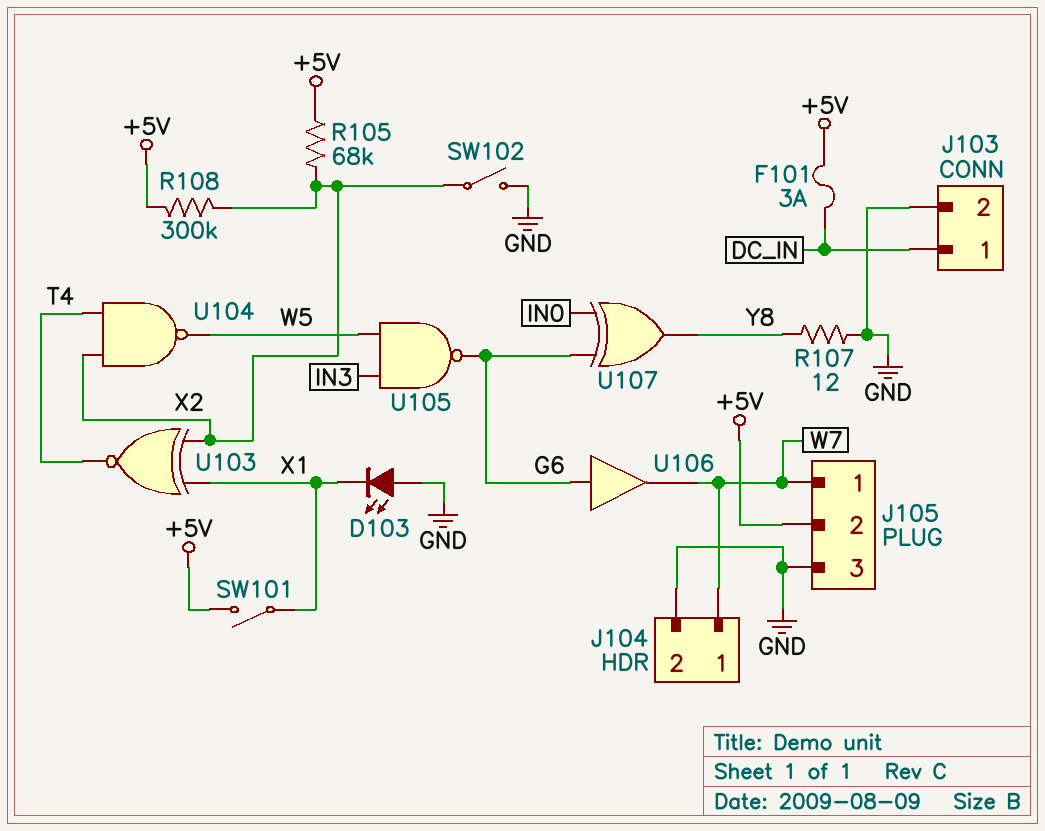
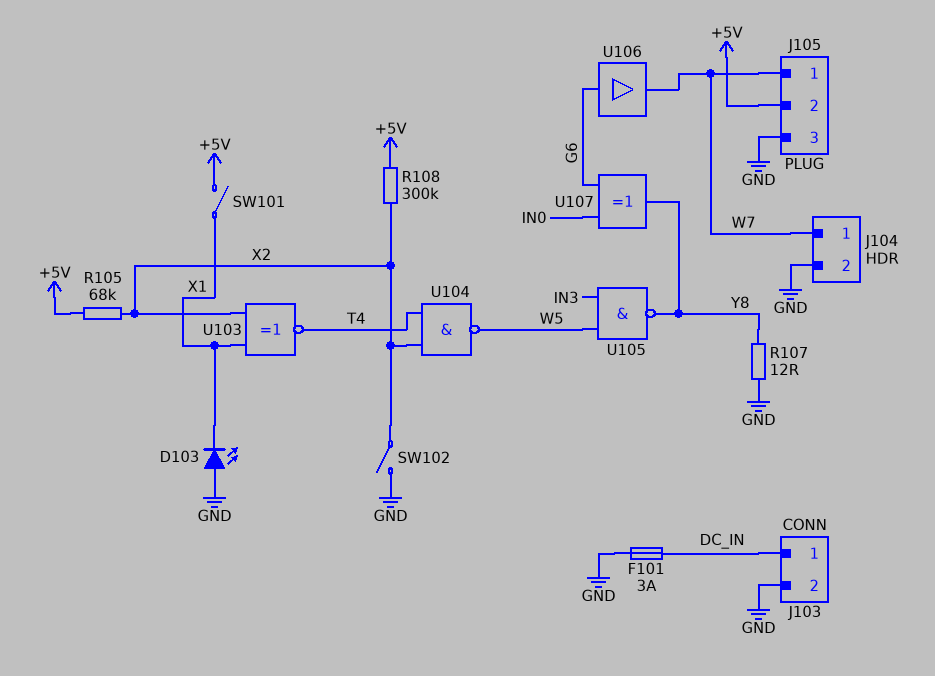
F101: 3A (+5V, DC_IN) -> 3A (DC_IN, GND)
U105: NAND (in IN3, in W5, out G6) -> NAND (in IN3, in W5, out Y8)

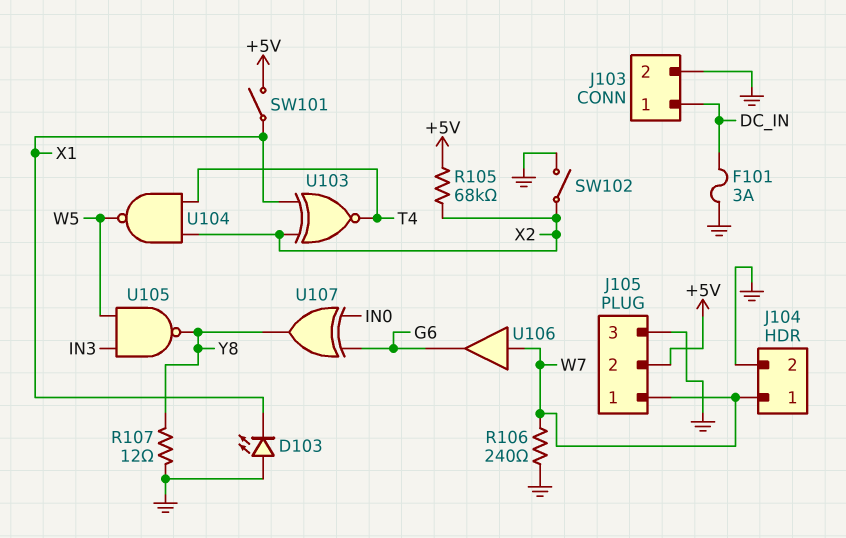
R106: none -> 240 (GND, W7)
R108: 300k (+5V, X2) -> none
U106: buffer (in G6, out W7) -> buffer (in W7, out G6)

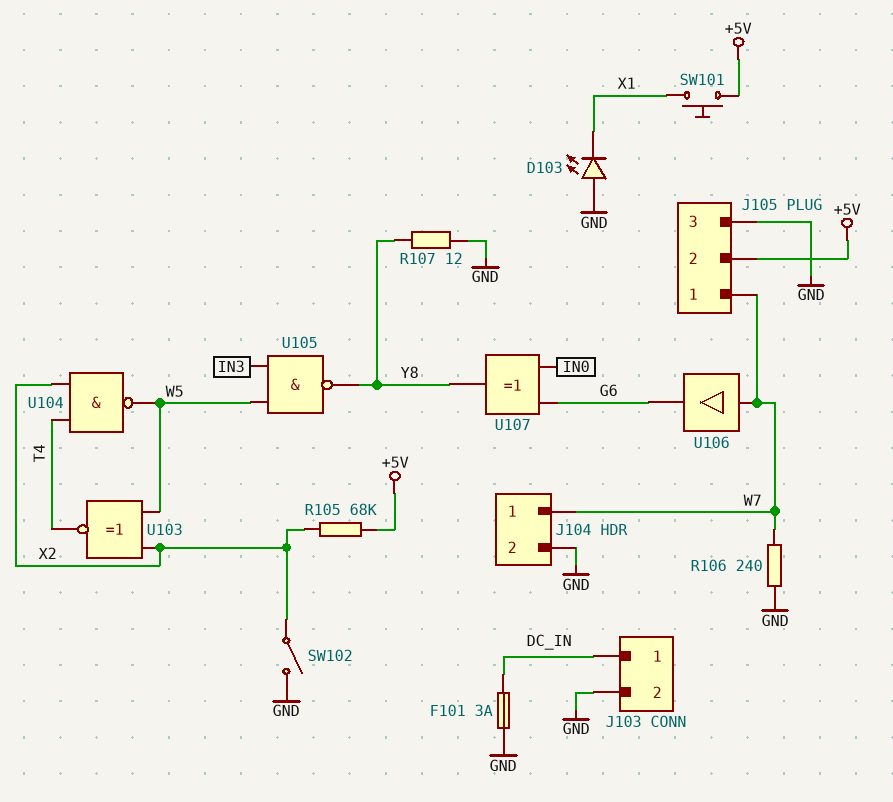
SW101: switch (+5V, X1) -> button (+5V, X1)
U103: XNOR (in X1, in X2, out T4) -> XNOR (in W5, in X2, out T4)

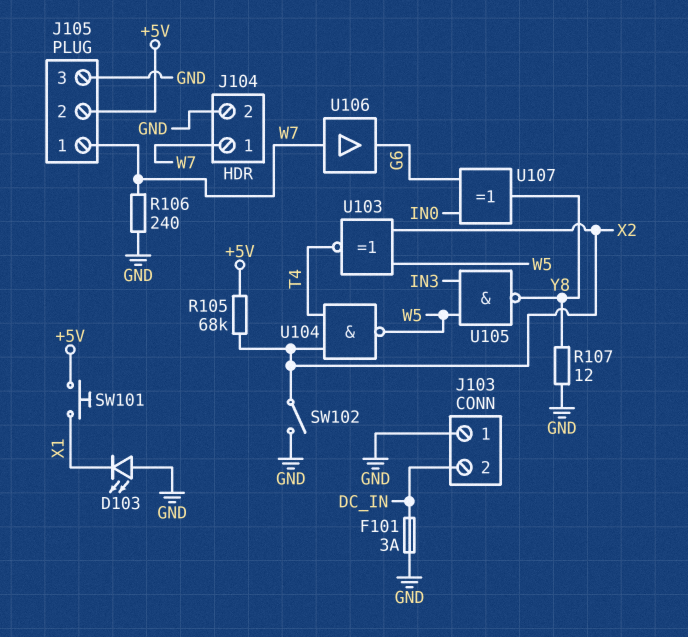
J103 pin 1: DC_IN -> GND
J103 pin 2: GND -> DC_IN

